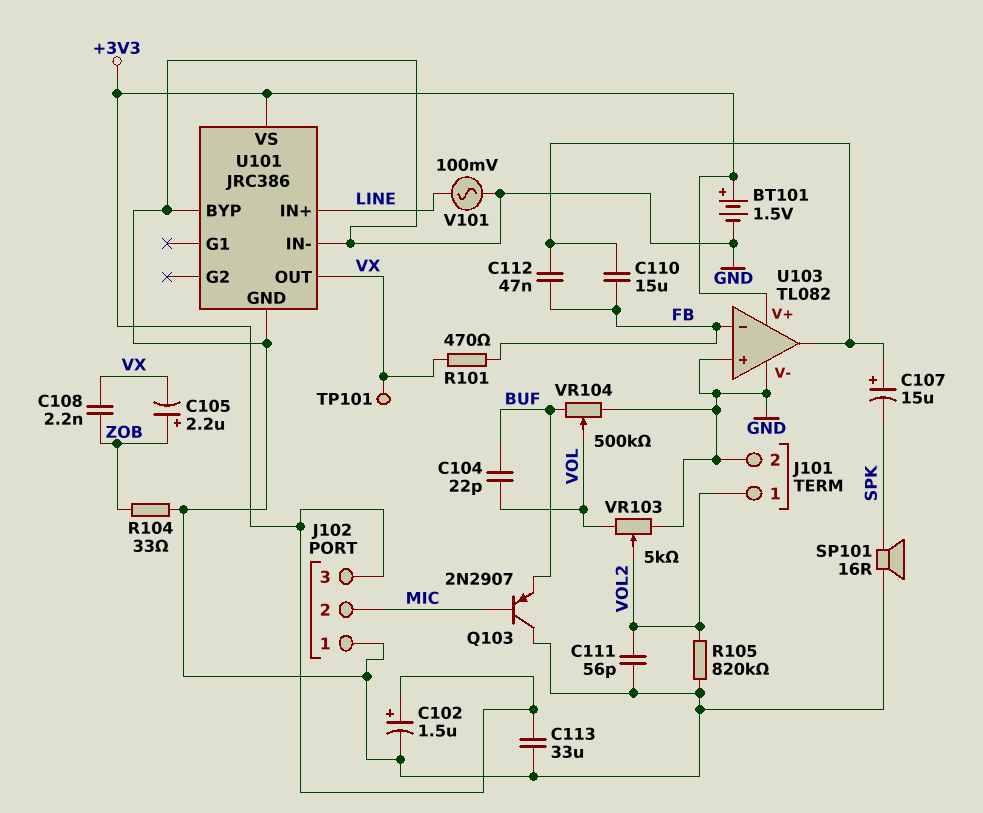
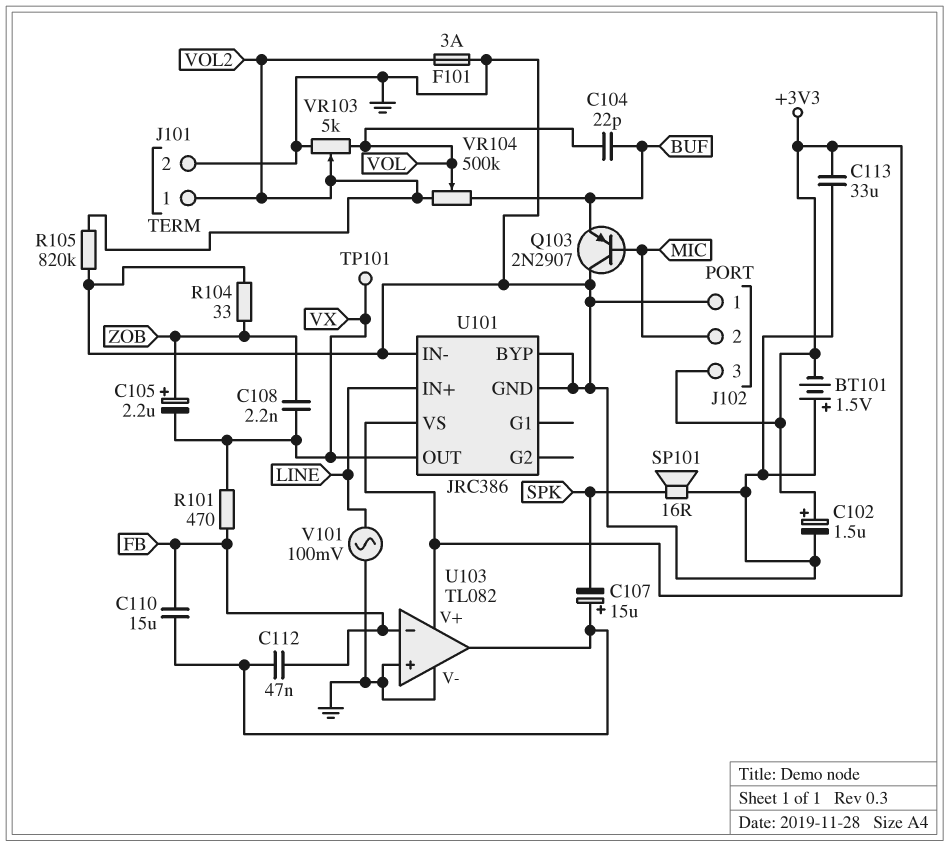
BT101: 1.5V (plus +3V3, minus GND) -> 1.5V (plus GND, minus +3V3)
C111: 56pF (GND, VOL2) -> none
F101: none -> 3A (GND, VOL2)
VR104: 500k (BUF, GND, wiper VOL) -> 500k (BUF, VOL2, wiper VOL)

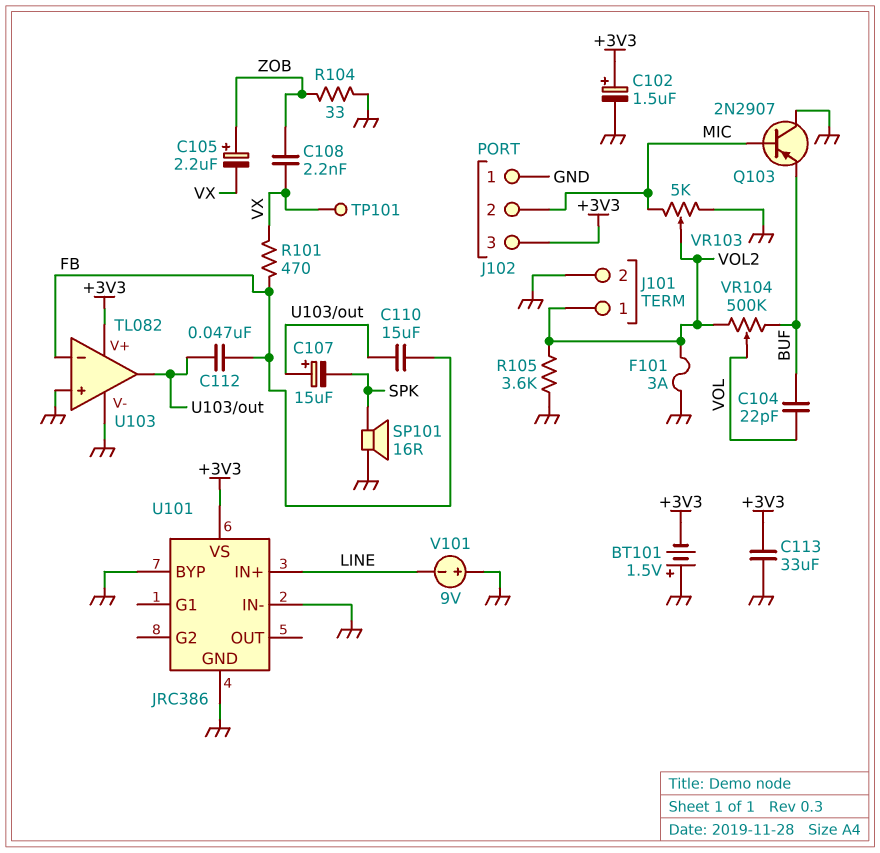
R105: 820k (GND, VOL2) -> 3.6k (GND, VOL2)
U101 pin OUT: VX -> none
V101: AC 100mV (GND, LINE) -> 9V (plus GND, minus LINE)
VR103: 5k (GND, VOL, wiper VOL2) -> 5k (GND, MIC, wiper VOL2)

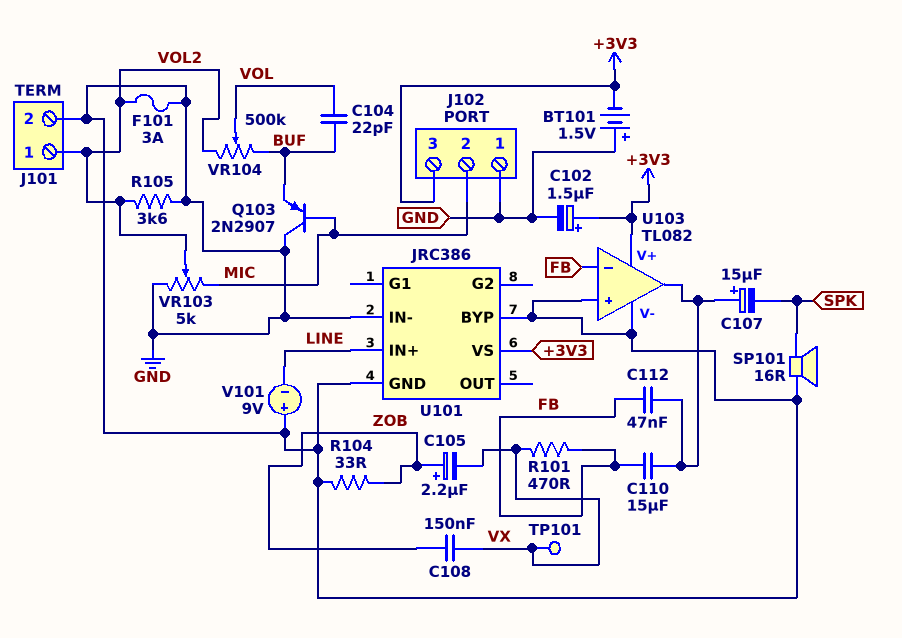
C108: 2.2nF (VX, ZOB) -> 150nF (VX, ZOB)
C113: 33uF (+3V3, GND) -> none

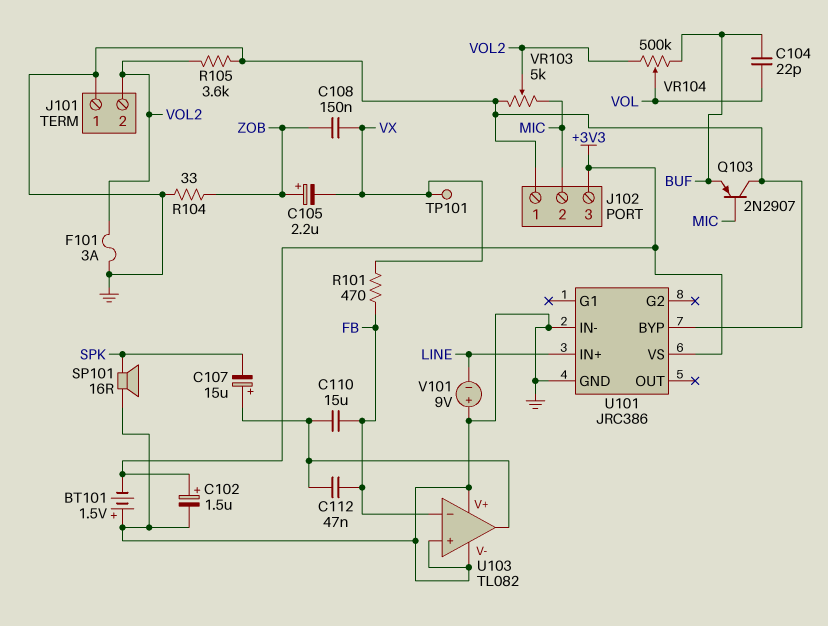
J101 pin 1: VOL2 -> GND
J101 pin 2: GND -> VOL2
U103 pin V+: +3V3 -> GND

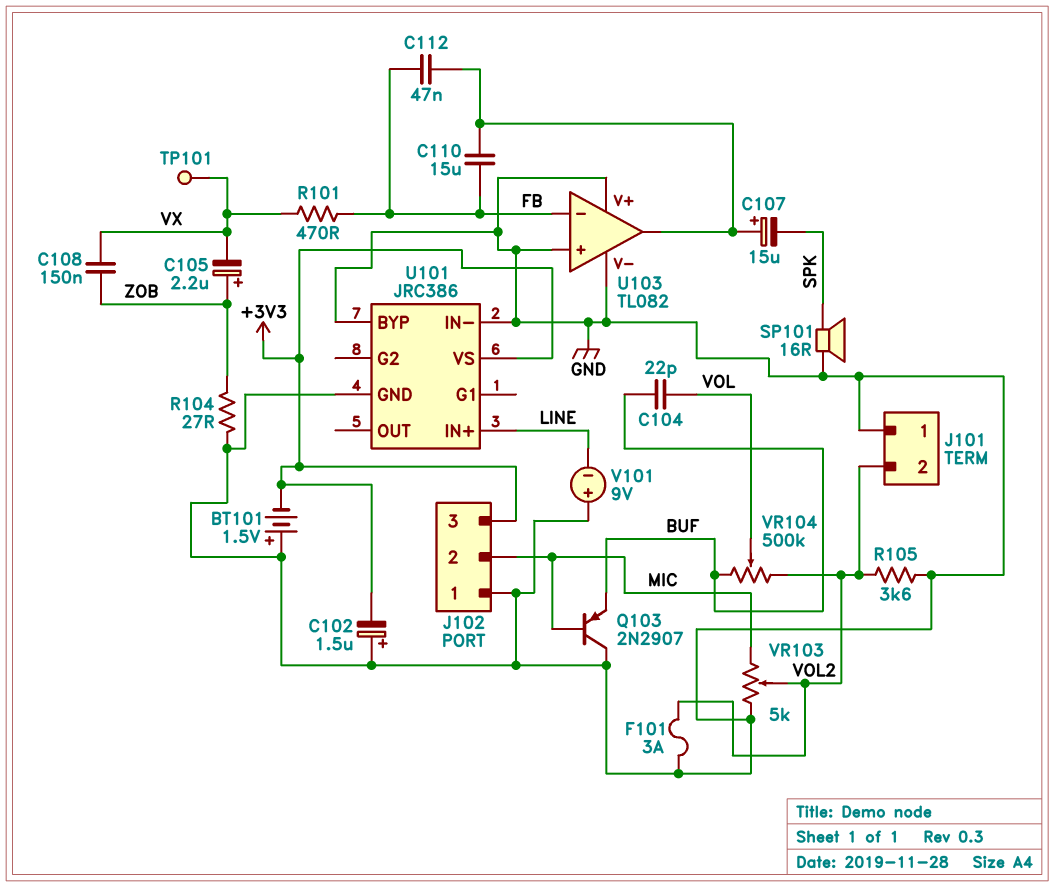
C102: 1.5uF (plus +3V3, minus GND) -> 1.5uF (plus GND, minus +3V3)
R104: 33 (GND, ZOB) -> 27 (GND, ZOB)

